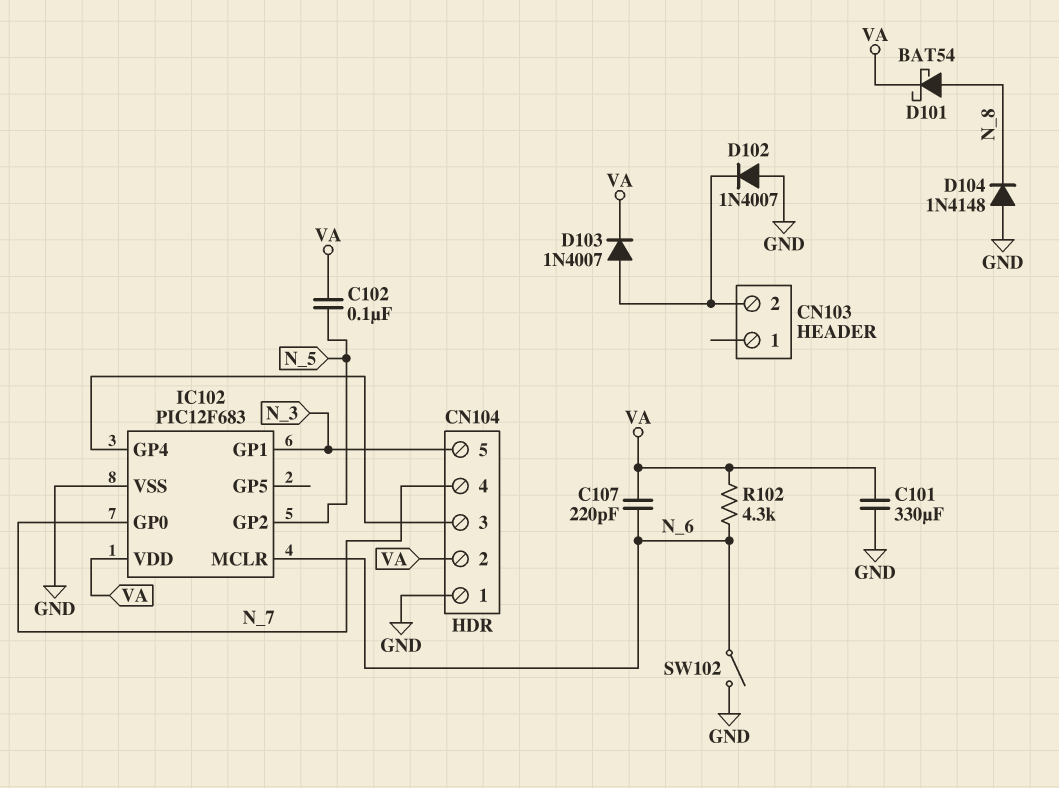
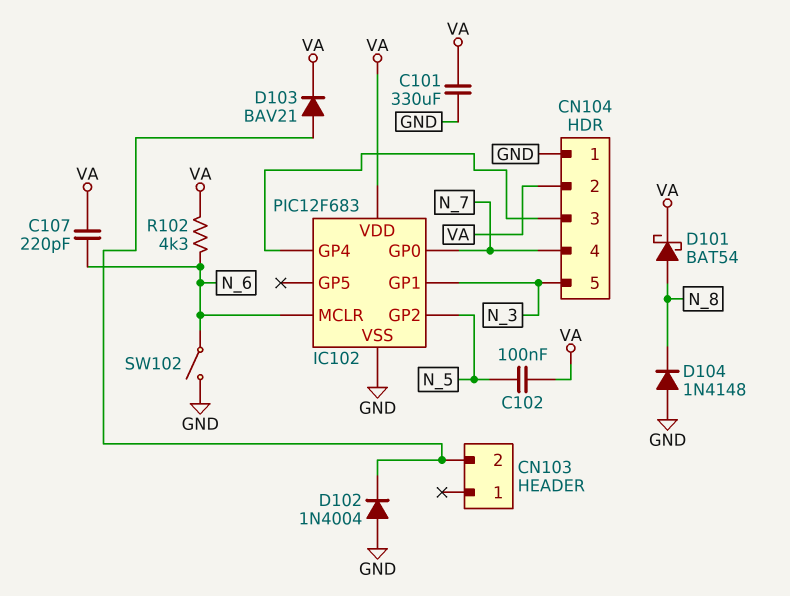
D102: diode 1N4007 (A GND, K CN103/2) -> diode 1N4004 (A GND, K CN103/2)
D103: diode 1N4007 (A CN103/2, K VA) -> diode BAV21 (A CN103/2, K VA)

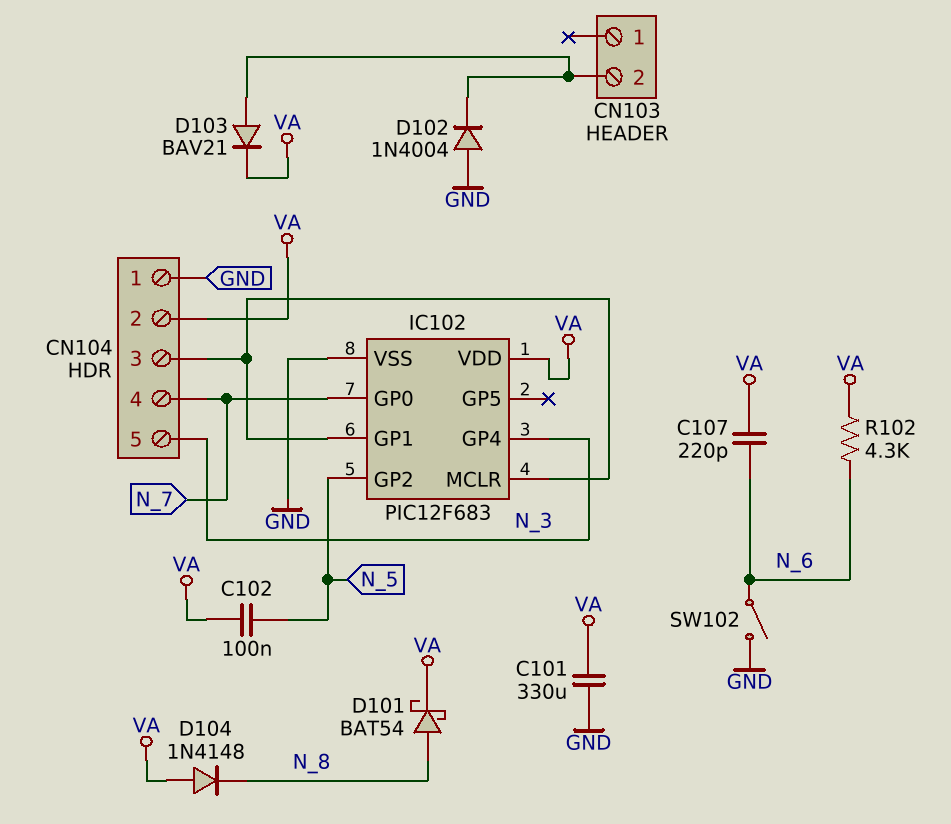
D104: diode 1N4148 (A GND, K N_8) -> diode 1N4148 (A VA, K N_8)
IC102 pin GP1: N_3 -> CN104/3
IC102 pin GP4: CN104/3 -> N_3
IC102 pin MCLR: N_6 -> CN104/3

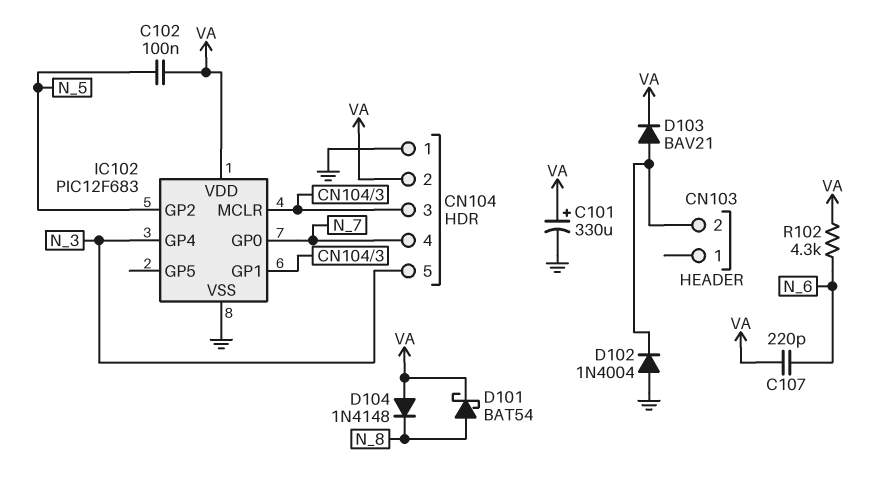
C101: 330uF (GND, VA) -> 330uF (plus VA, minus GND)
SW102: switch (GND, N_6) -> none

